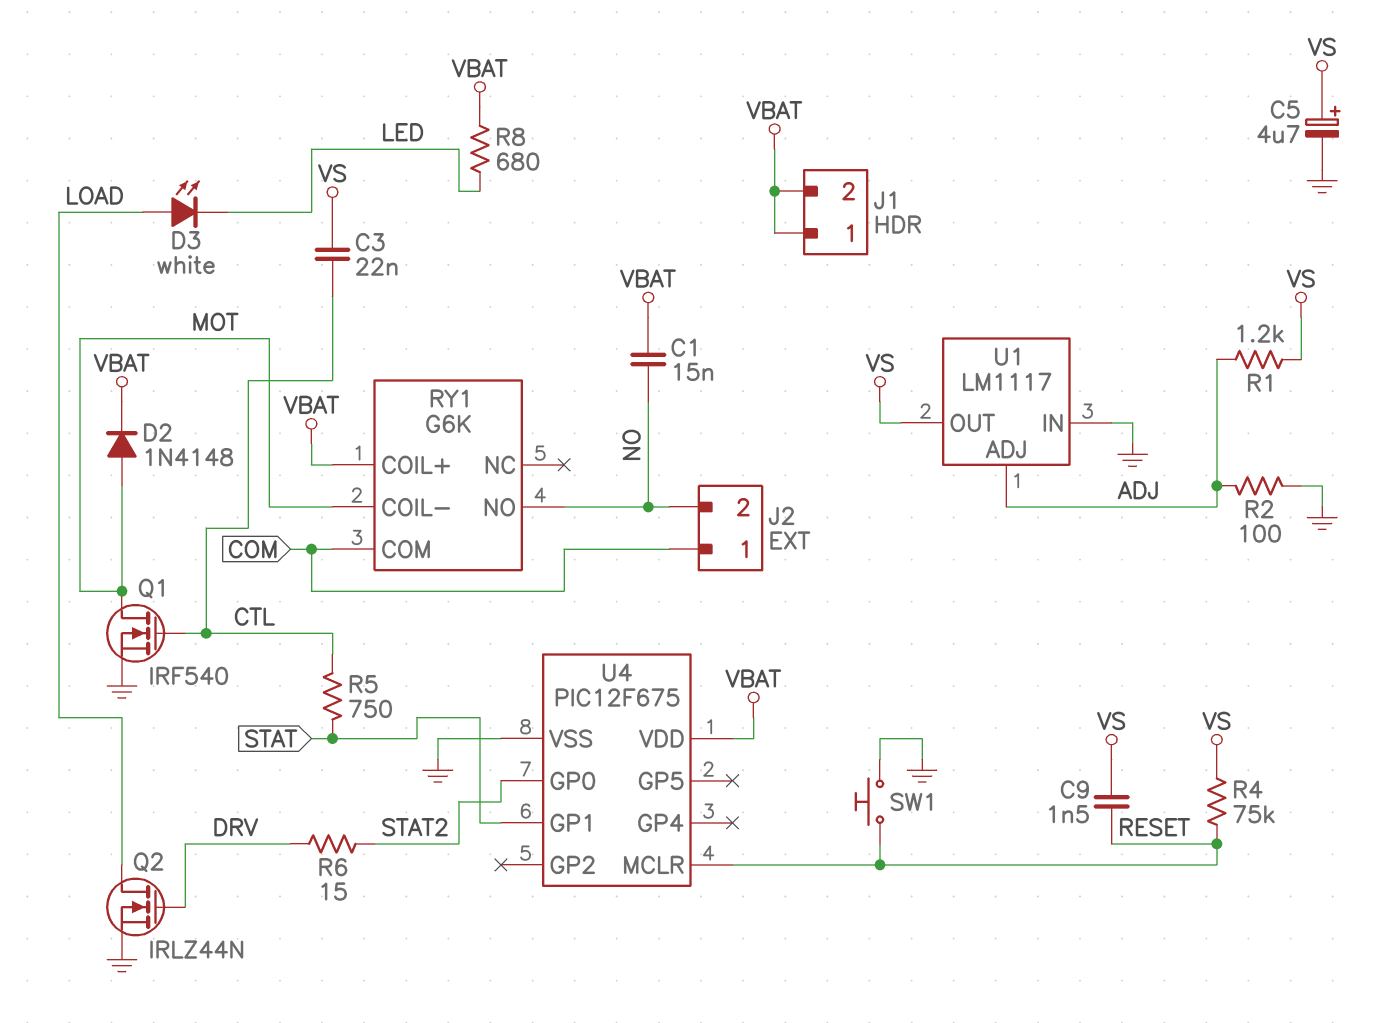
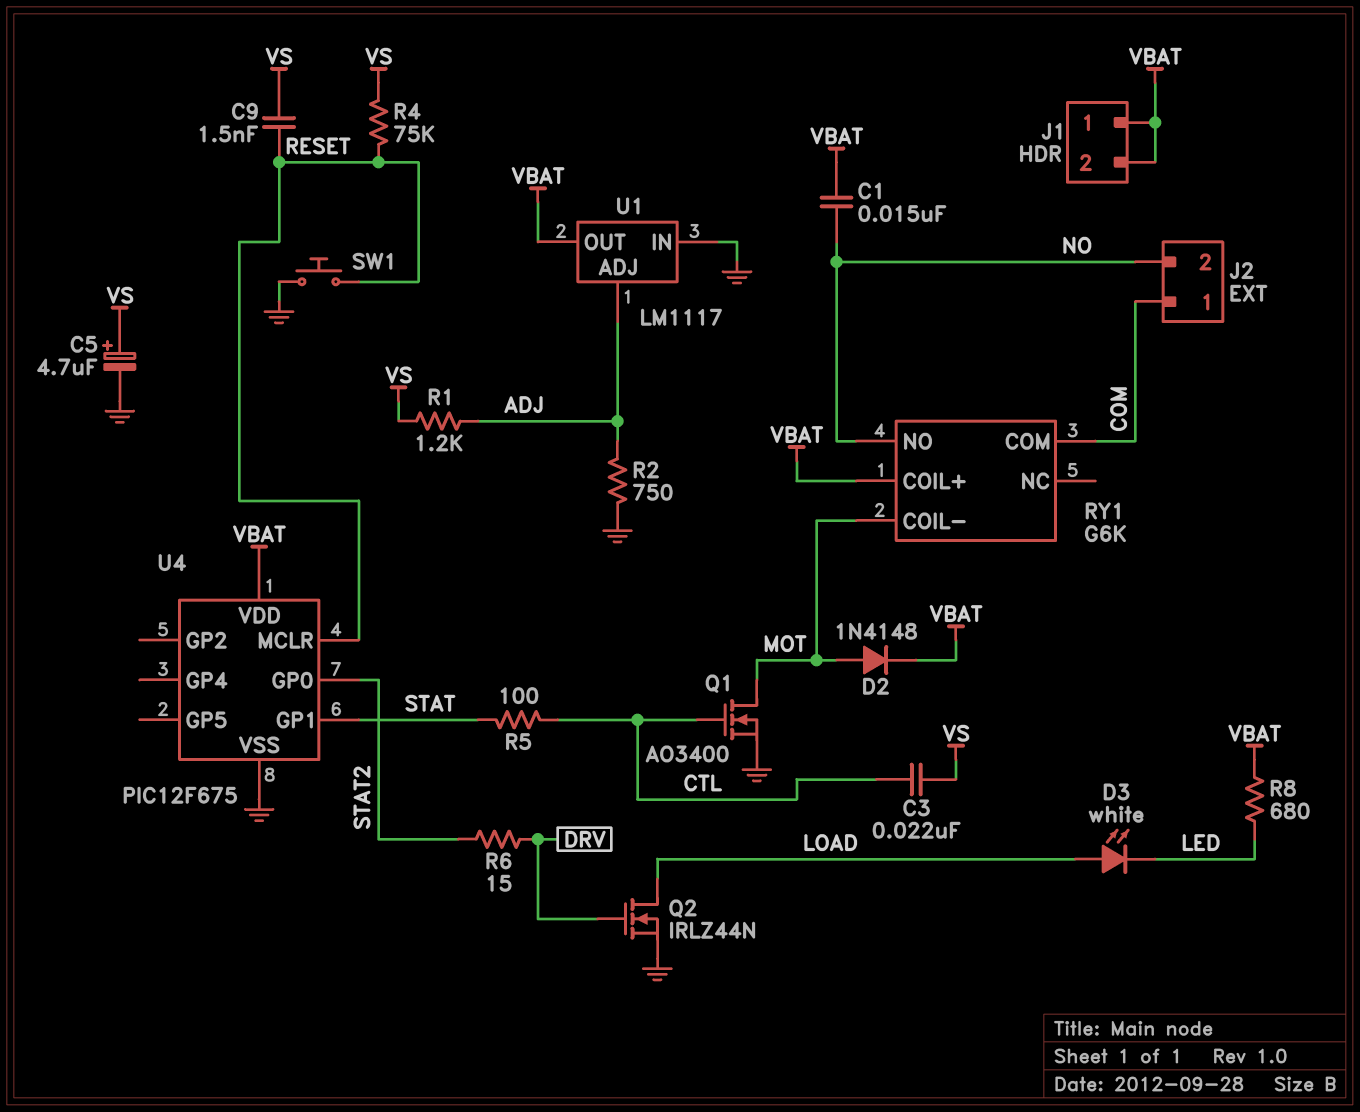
Q1: NMOS IRF540 (G CTL, D MOT, S GND) -> NMOS AO3400 (G CTL, D MOT, S GND)
R2: 100 (ADJ, GND) -> 750 (ADJ, GND)
R5: 750 (CTL, STAT) -> 100 (CTL, STAT)
U1 pin OUT: VS -> VBAT

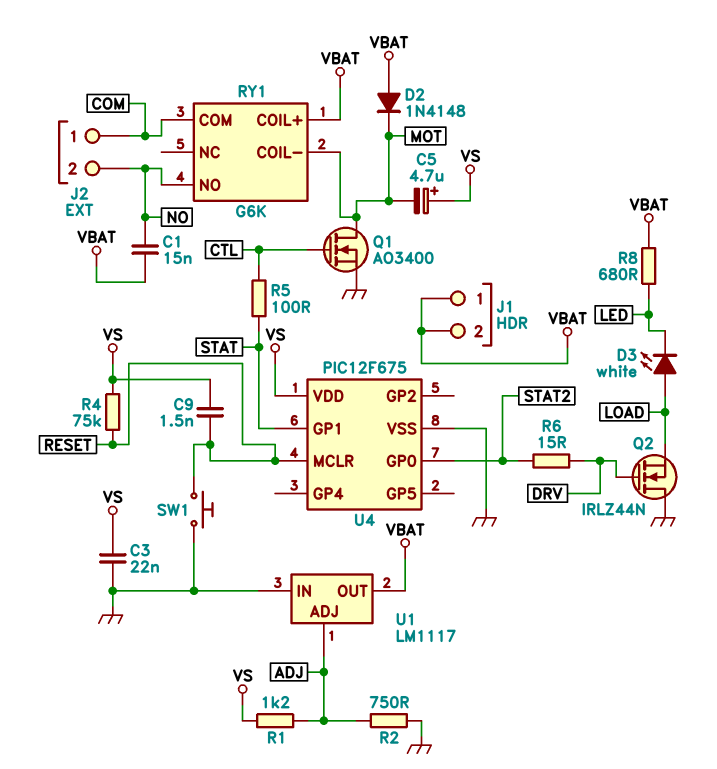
C3: 22nF (CTL, VS) -> 22nF (GND, VS)
C5: 4.7uF (plus VS, minus GND) -> 4.7uF (plus VS, minus MOT)
D2: diode 1N4148 (A MOT, K VBAT) -> diode 1N4148 (A VBAT, K MOT)
Q2: NMOS IRLZ44N (G DRV, D LOAD, S GND) -> NMOS IRLZ44N (G DRV, D GND, S LOAD)
U4 pin VDD: VBAT -> VS

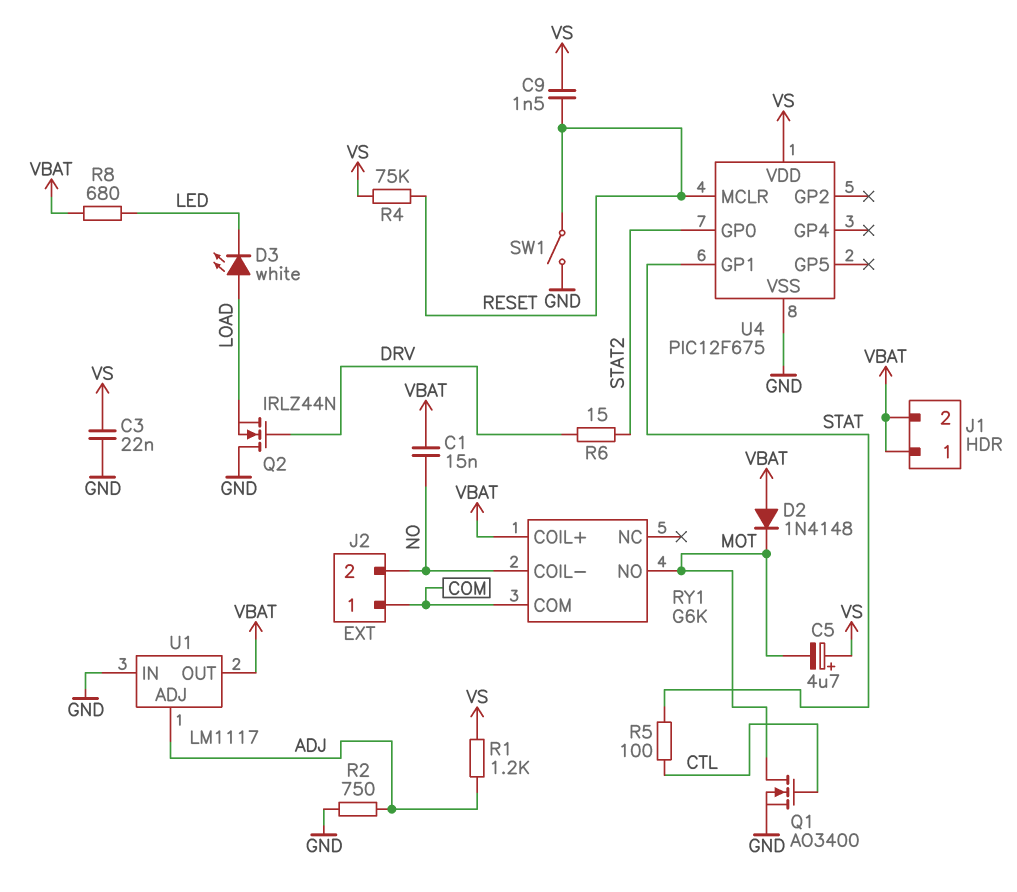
RY1 pin COIL-: MOT -> NO
RY1 pin NO: NO -> MOT
SW1: button (GND, RESET) -> switch (GND, RESET)

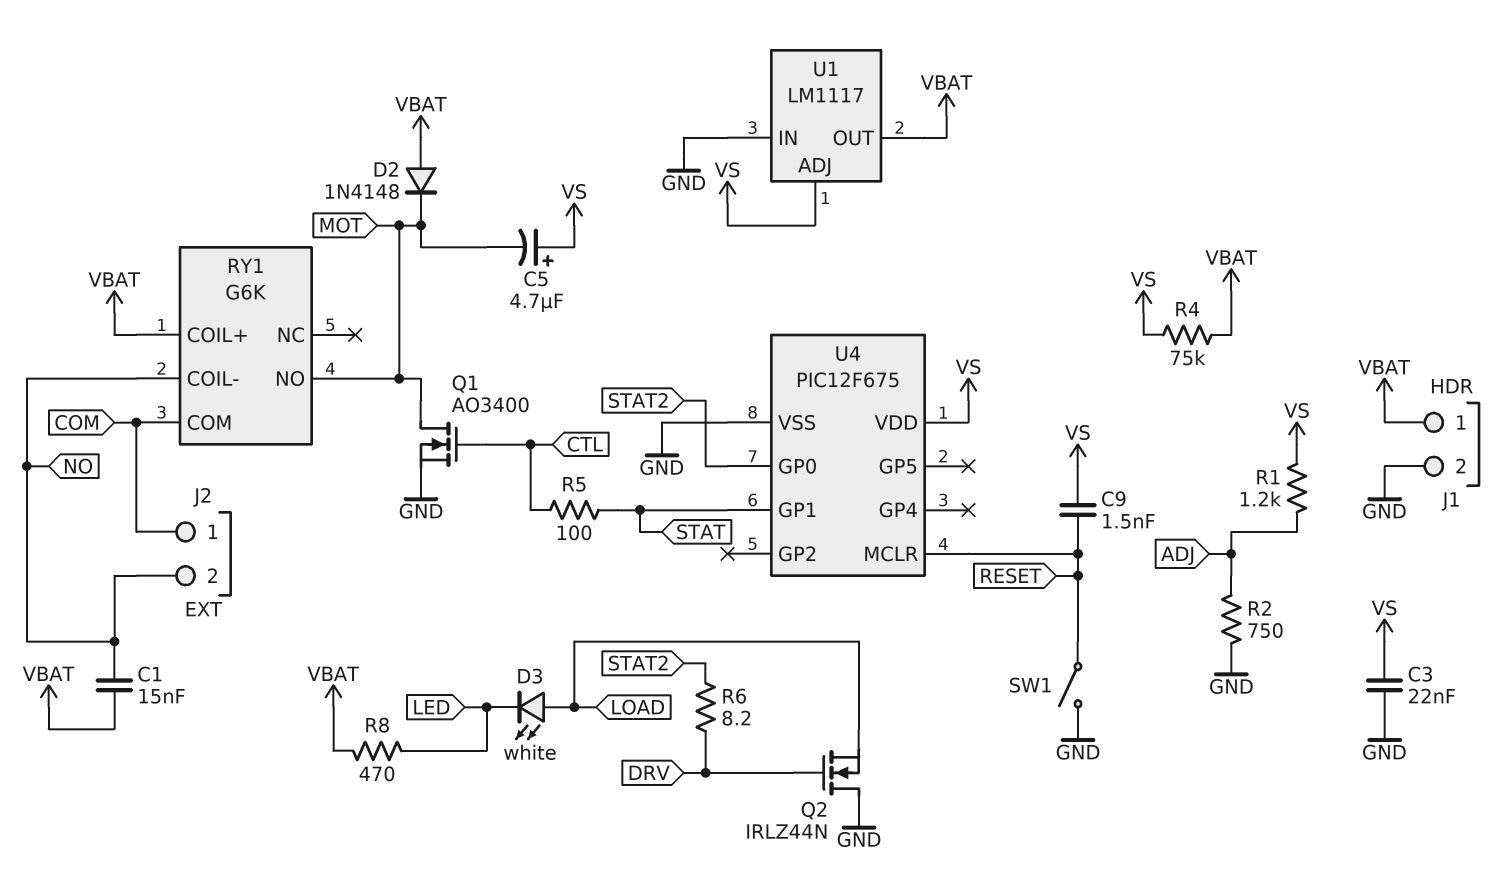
J1 pin 2: VBAT -> GND
R4: 75k (RESET, VS) -> 75k (VBAT, VS)
R6: 15 (DRV, STAT2) -> 8.2 (DRV, STAT2)
R8: 680 (LED, VBAT) -> 470 (LED, VBAT)
U1 pin ADJ: ADJ -> VS

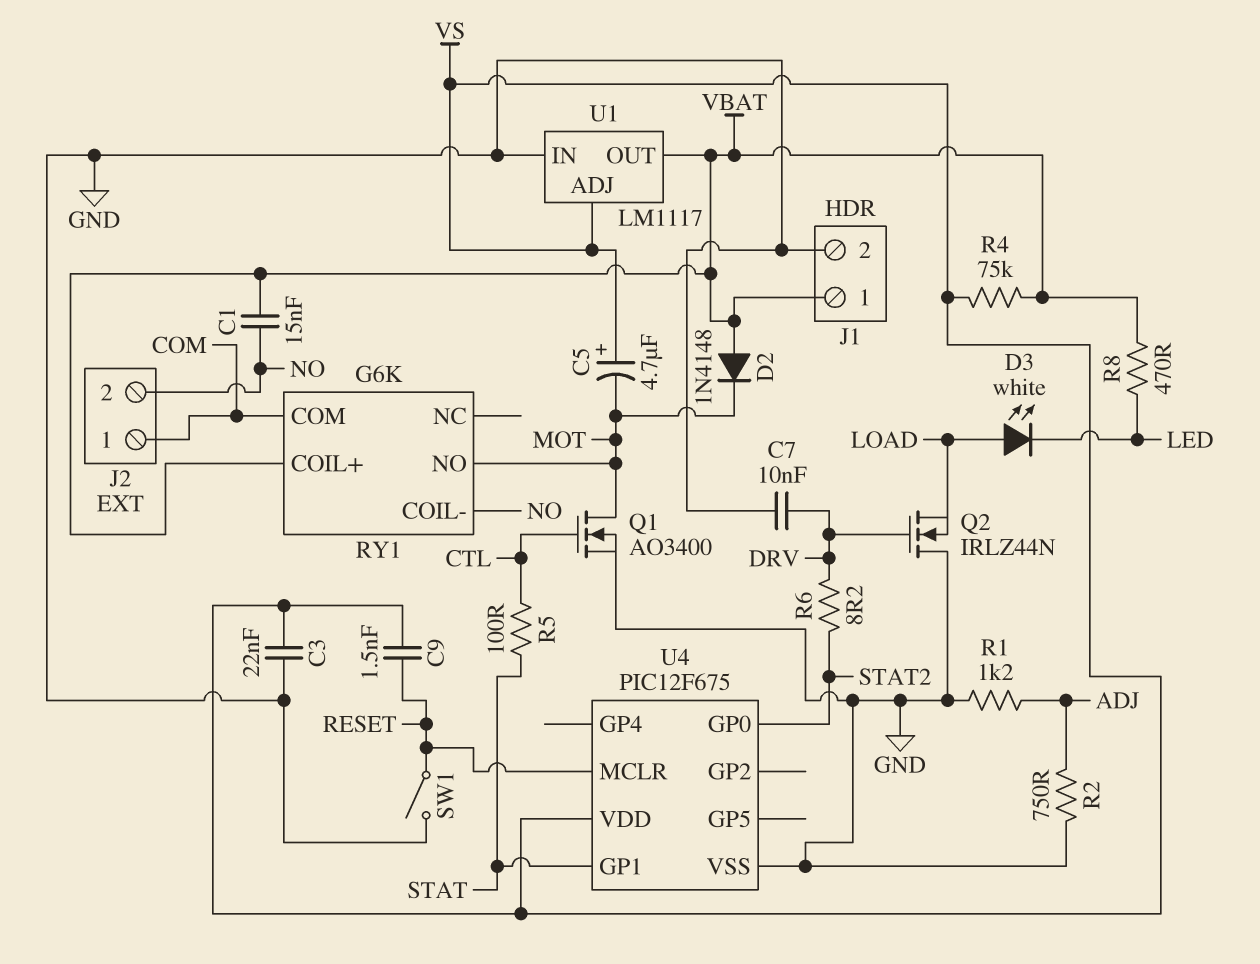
C7: none -> 10nF (DRV, GND)
R1: 1.2k (ADJ, VS) -> 1.2k (ADJ, GND)

